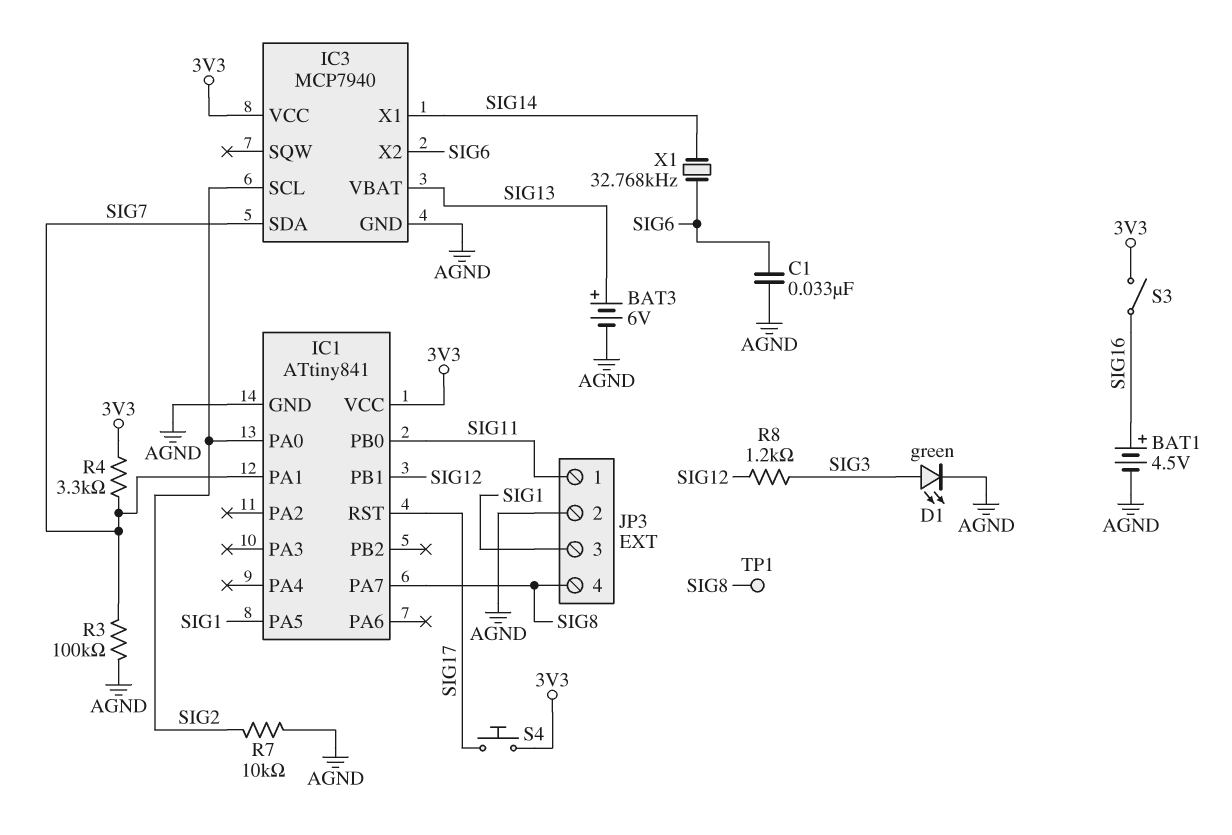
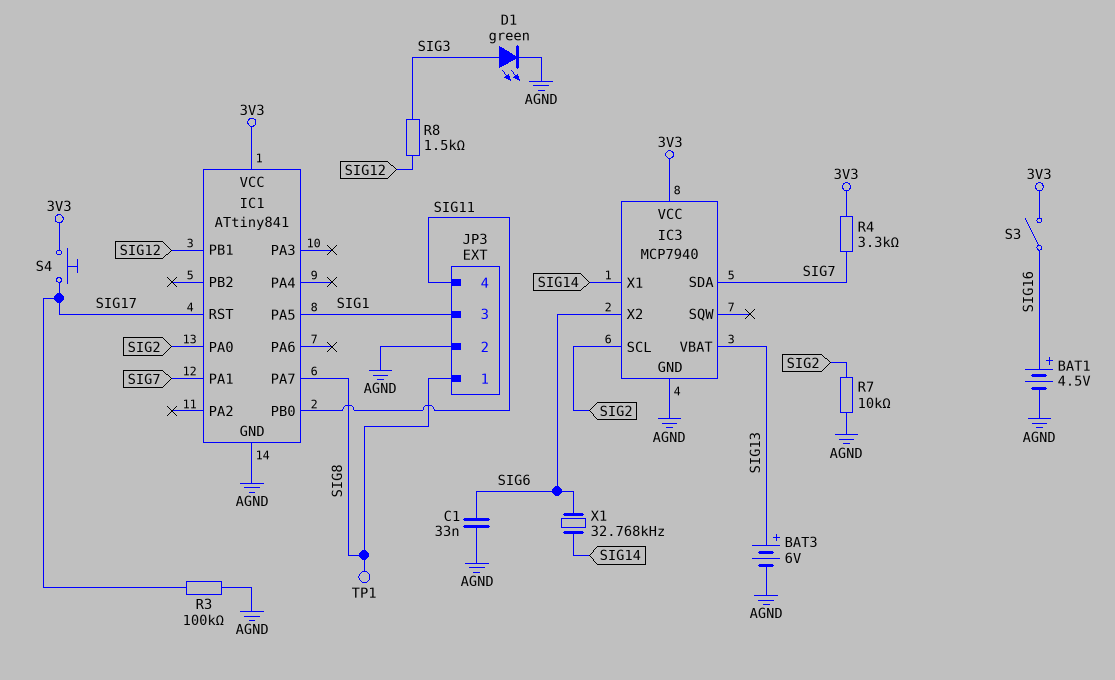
JP3 pin 1: SIG11 -> SIG8
JP3 pin 4: SIG8 -> SIG11
R3: 100k (AGND, SIG7) -> 100k (AGND, SIG17)
R8: 1.2k (SIG3, SIG12) -> 1.5k (SIG3, SIG12)

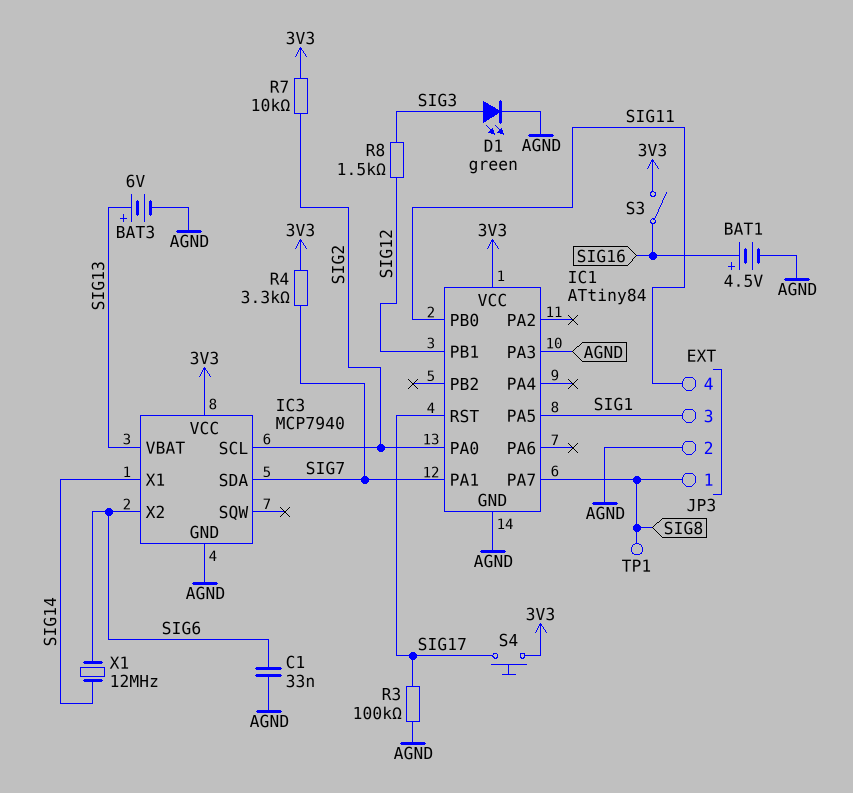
IC1: ATtiny841 -> ATtiny84
IC1 pin PA3: none -> AGND
R7: 10k (AGND, SIG2) -> 10k (3V3, SIG2)
X1: 32.768kHz (SIG6, SIG14) -> 12MHz (SIG6, SIG14)

